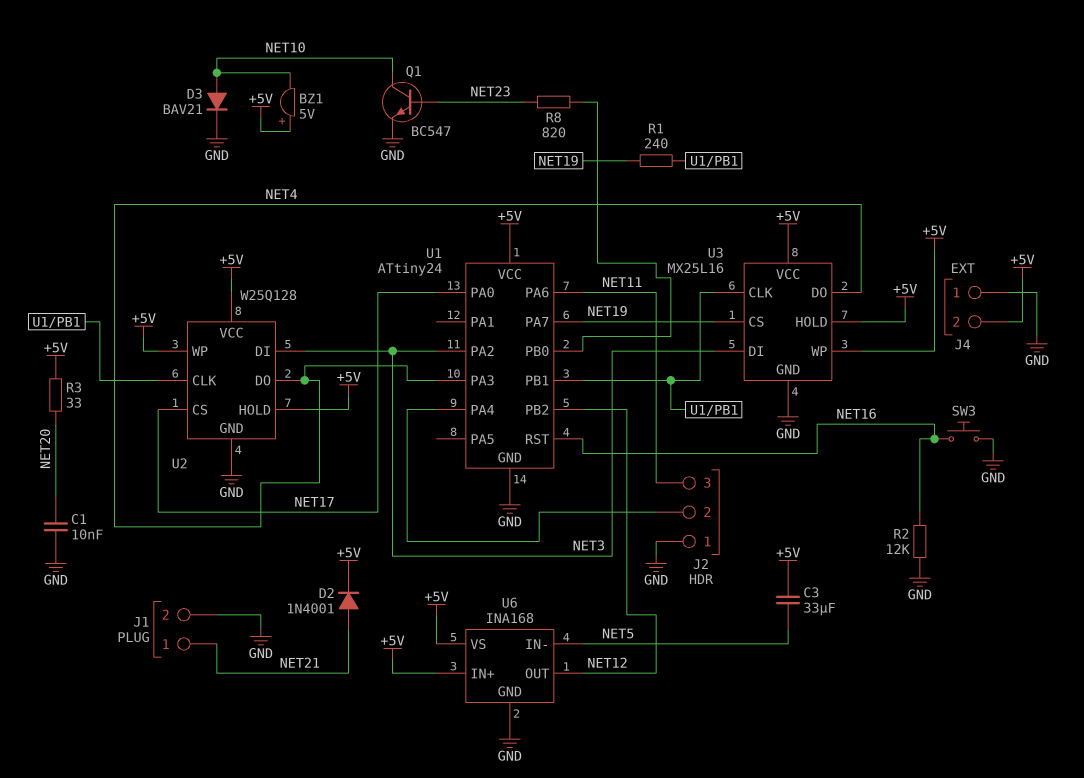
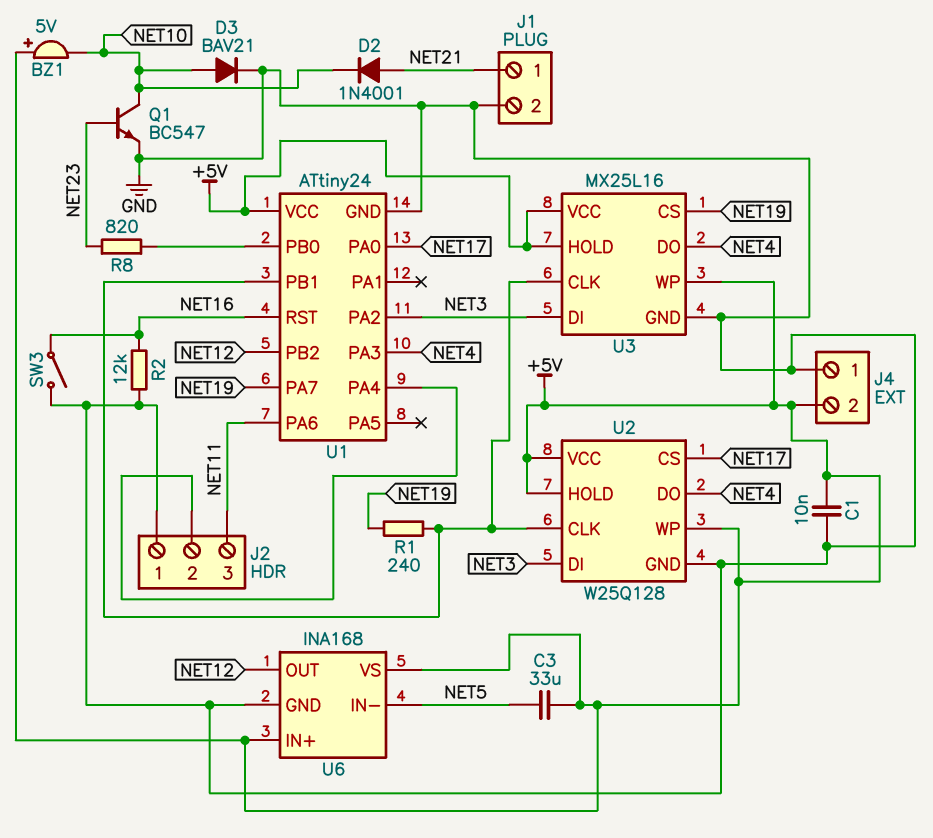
C1: 10nF (GND, NET20) -> 10nF (+5V, GND)
D2: diode 1N4001 (A NET21, K +5V) -> diode 1N4001 (A NET21, K NET10)
R3: 33 (+5V, NET20) -> none
SW3: button (GND, NET16) -> switch (GND, NET16)

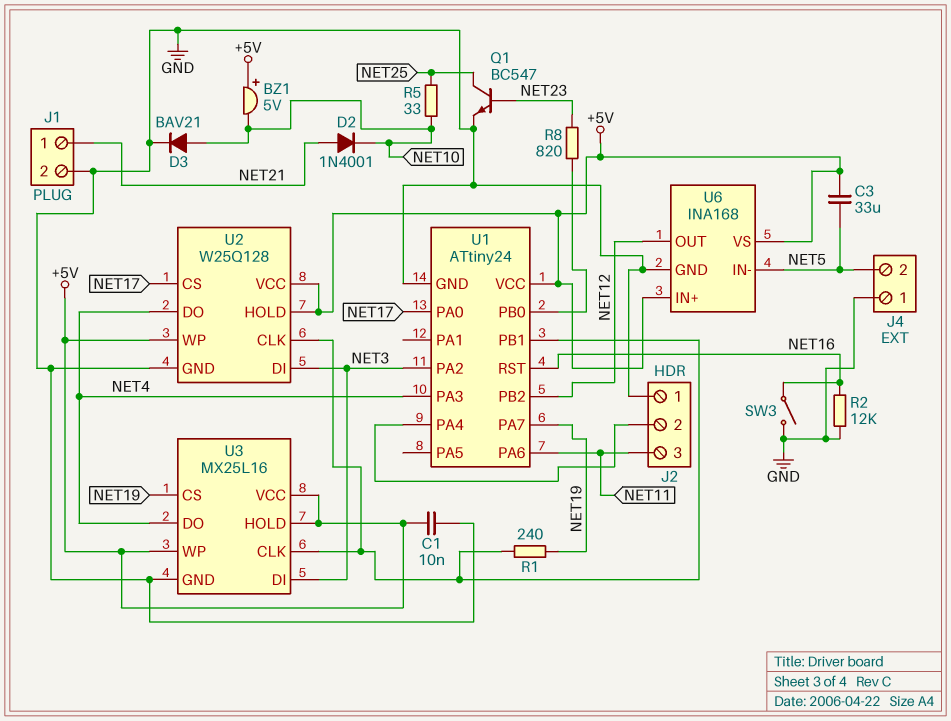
J4 pin 2: +5V -> NET5
Q1: NPN BC547 (B NET23, C NET10, E GND) -> NPN BC547 (B NET23, C NET25, E GND)
R5: none -> 33 (NET10, NET25)

